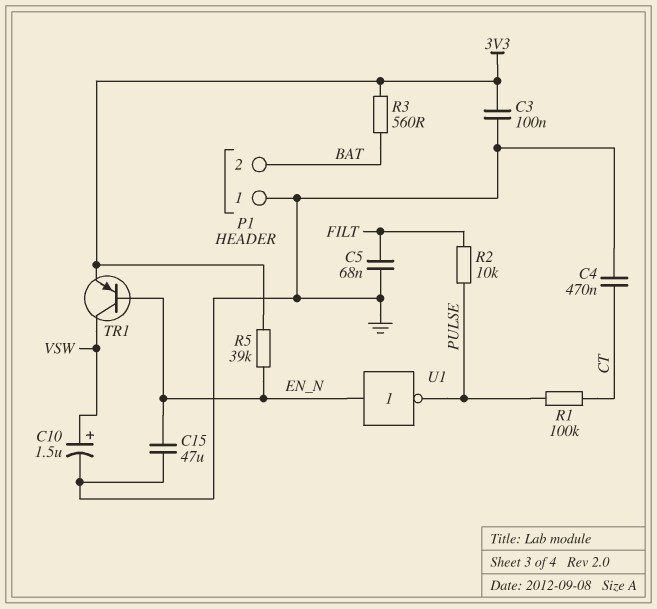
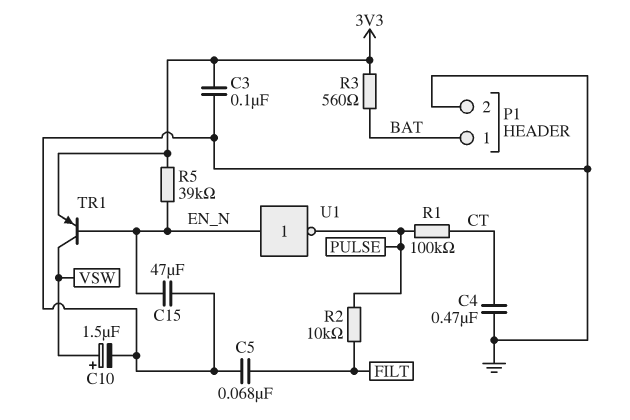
P1 pin 1: GND -> BAT
P1 pin 2: BAT -> GND

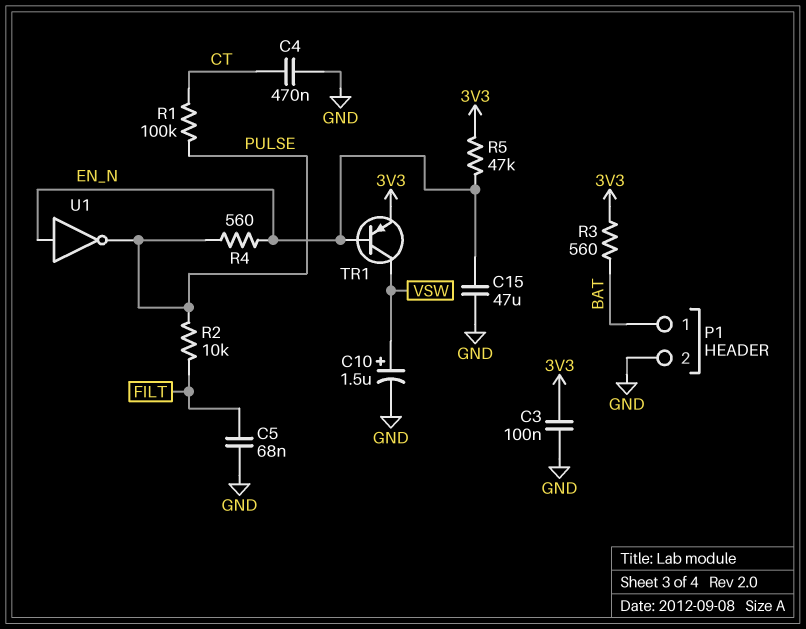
R4: none -> 560 (EN_N, PULSE)
R5: 39k (3V3, EN_N) -> 47k (3V3, EN_N)

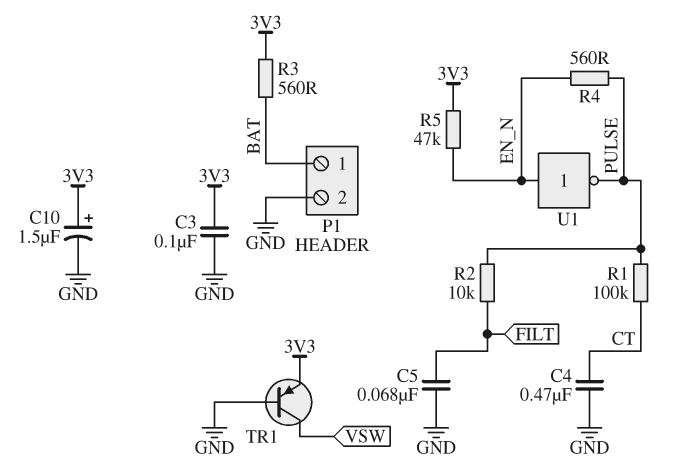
C10: 1.5uF (plus VSW, minus GND) -> 1.5uF (plus 3V3, minus GND)
C15: 47uF (EN_N, GND) -> none
TR1: PNP (B EN_N, C VSW, E 3V3) -> PNP (B GND, C VSW, E 3V3)

